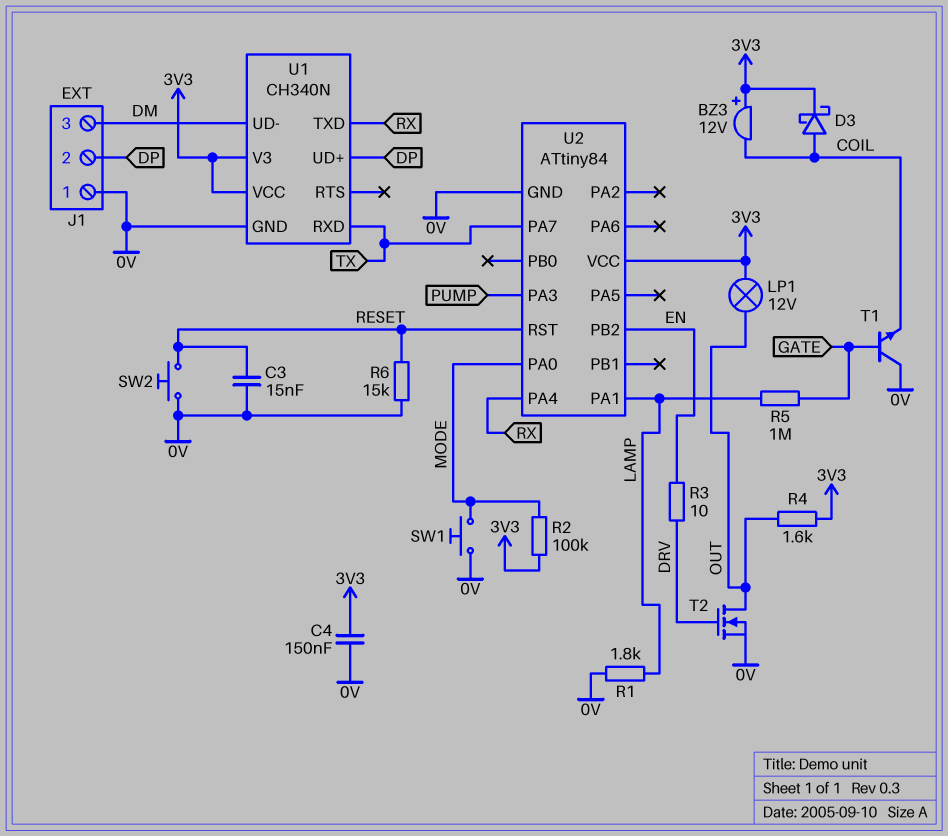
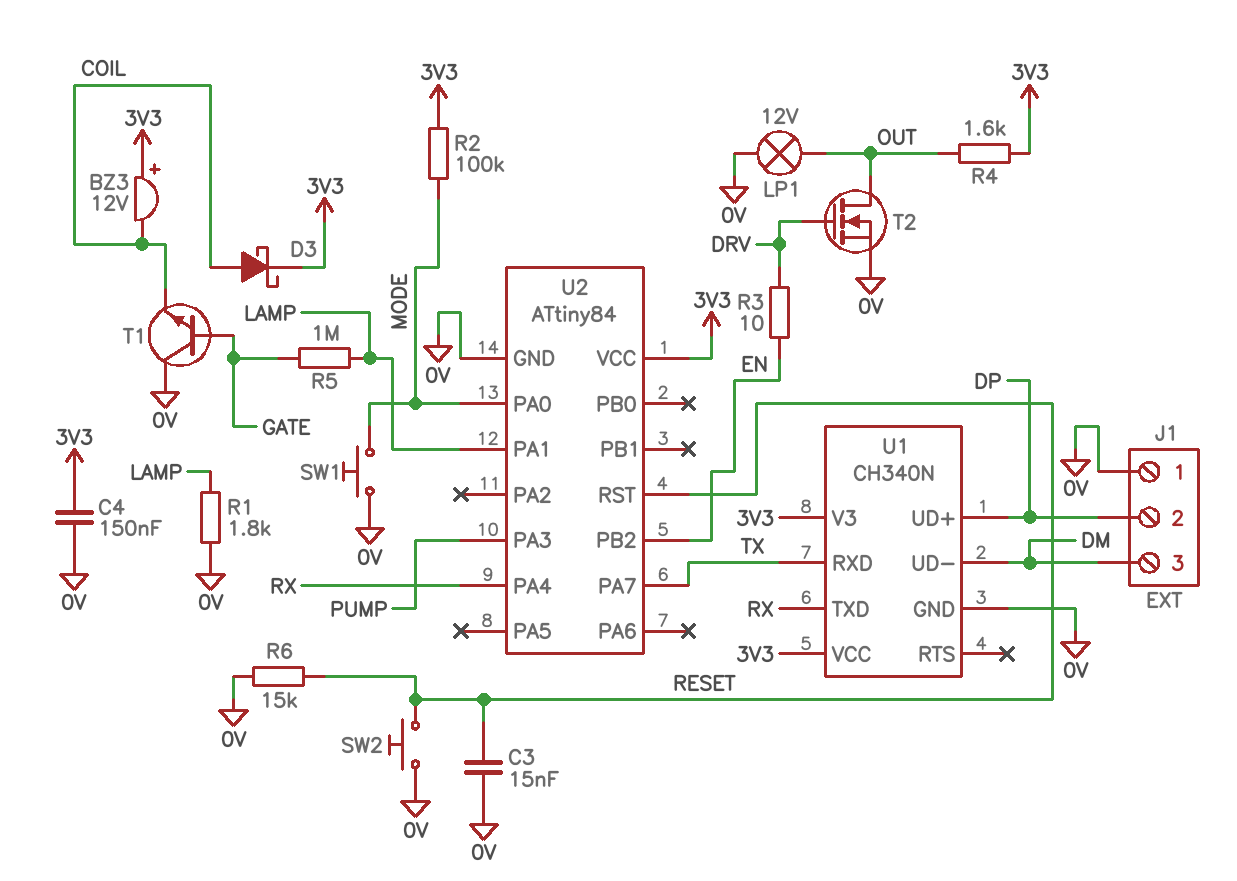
LP1: lamp 12V (3V3, OUT) -> lamp 12V (0V, OUT)

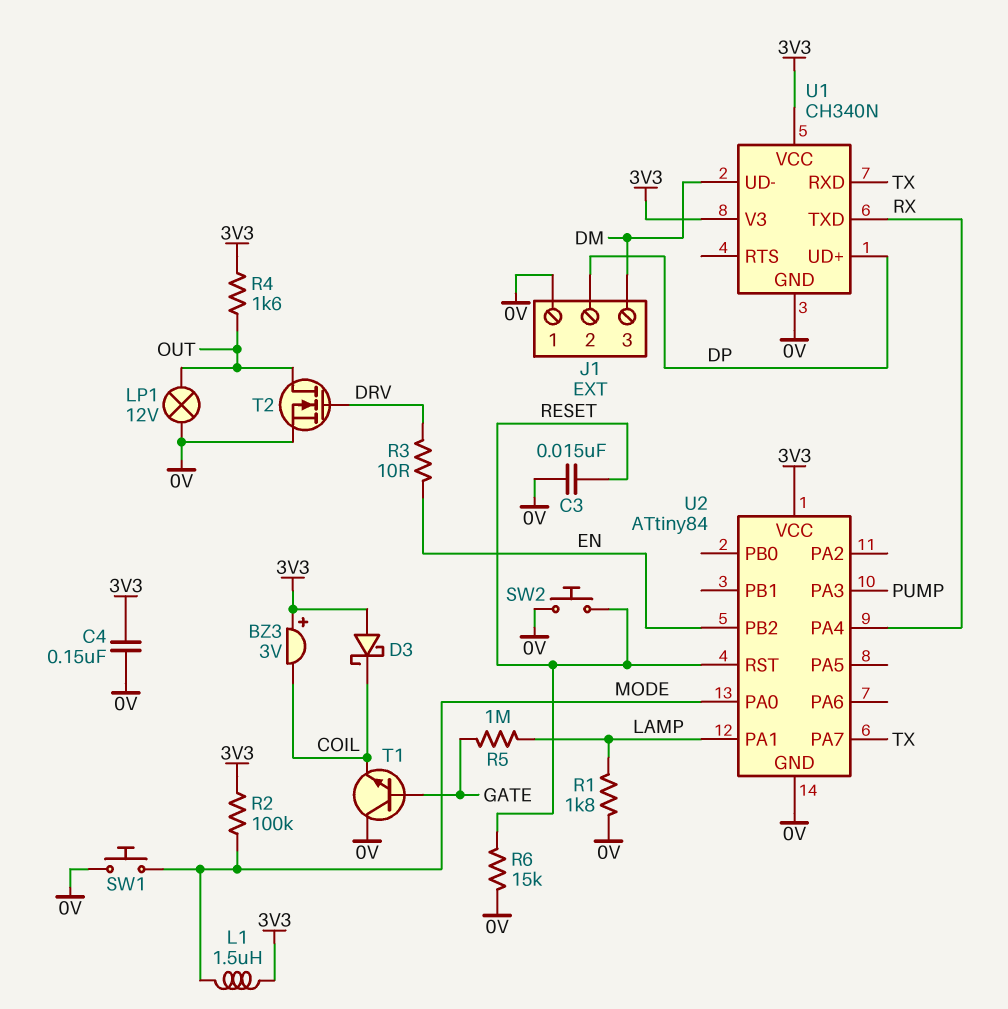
BZ3: buzzer 12V (plus 3V3, minus COIL) -> buzzer 3V (plus 3V3, minus COIL)
D3: schottky (A COIL, K 3V3) -> schottky (A 3V3, K COIL)
L1: none -> 1.5uH (3V3, MODE)

